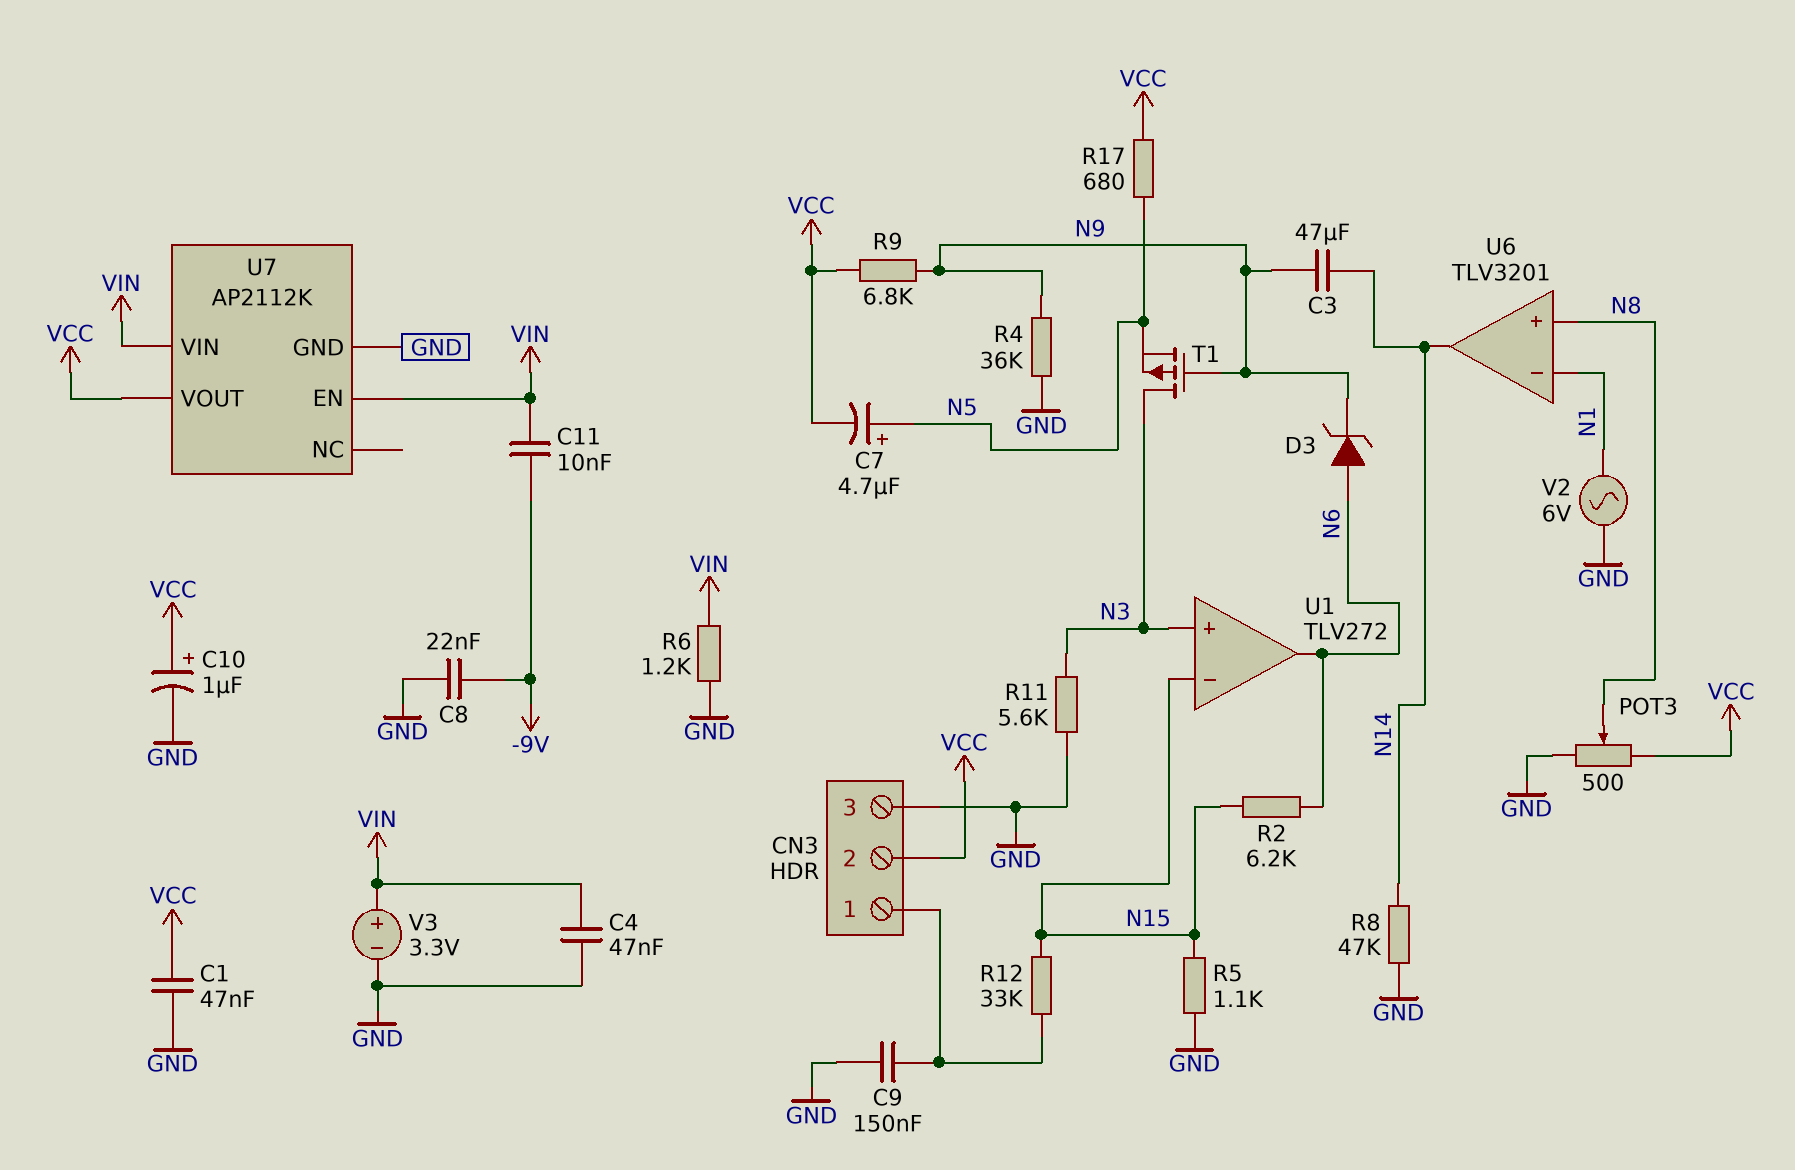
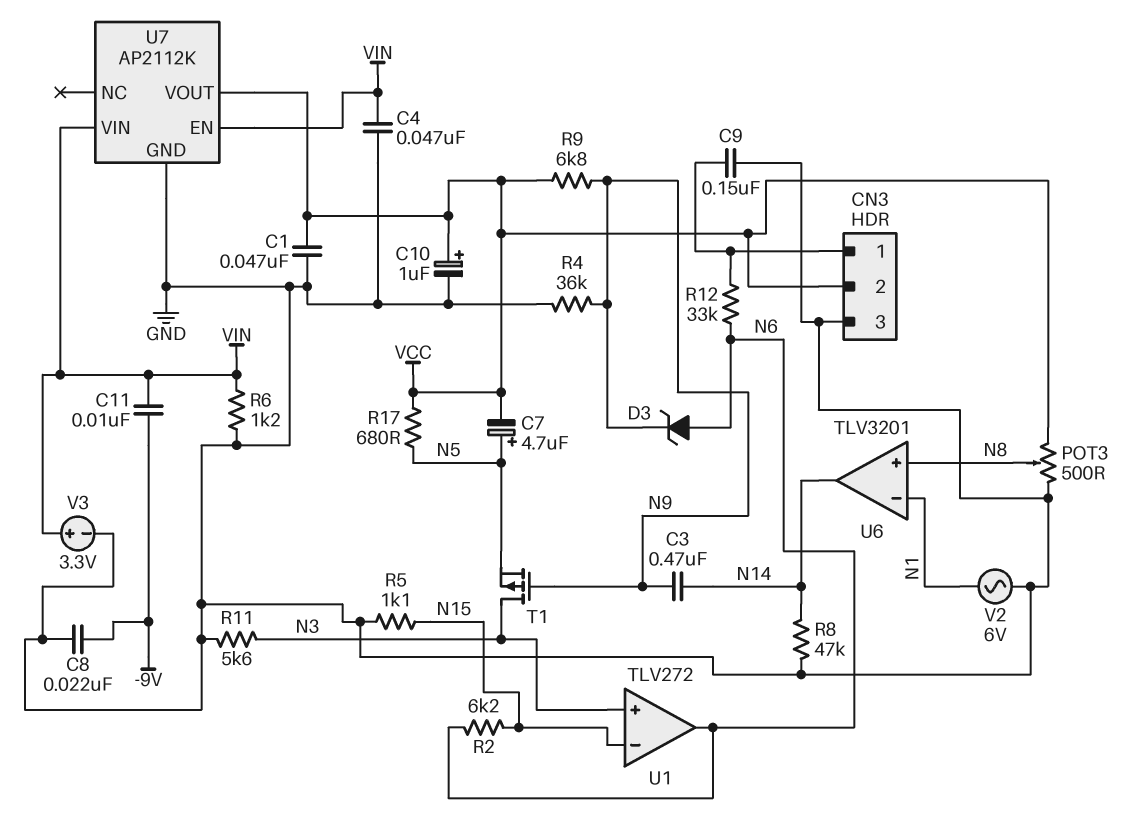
C3: 47uF (N9, N14) -> 470nF (N9, N14)
R12: 33k (CN3/1, N15) -> 33k (CN3/1, N6)

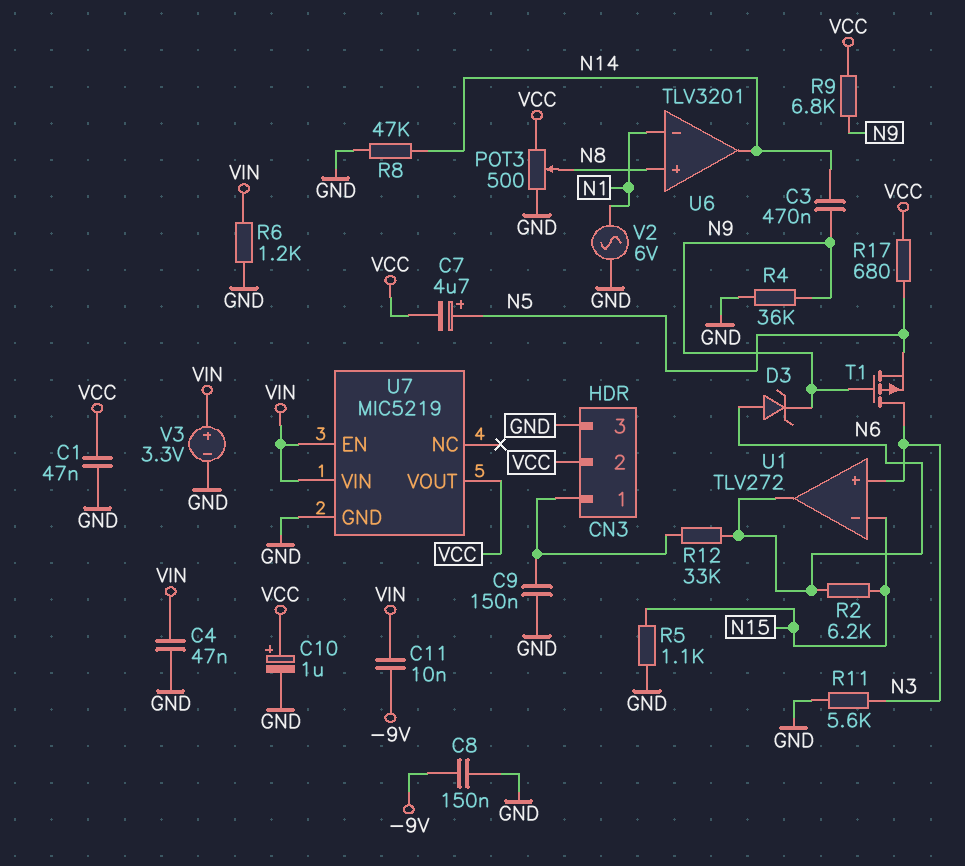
C8: 22nF (-9V, GND) -> 150nF (-9V, GND)
U7: AP2112K -> MIC5219

